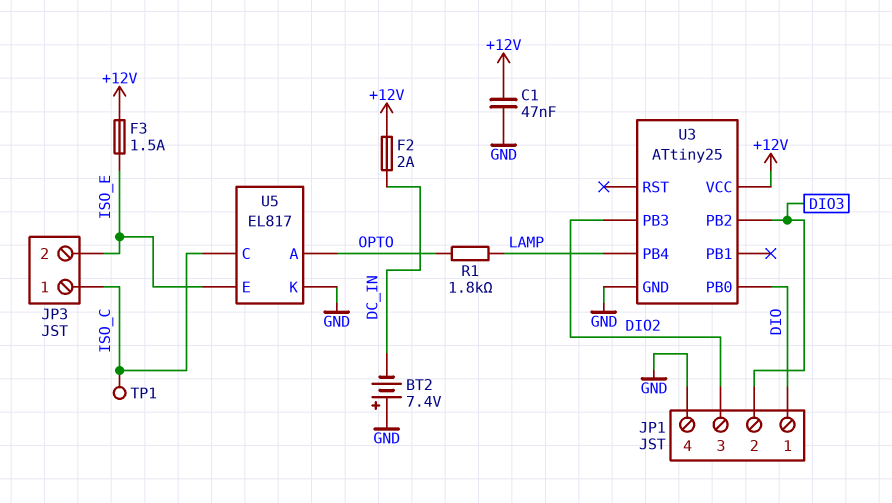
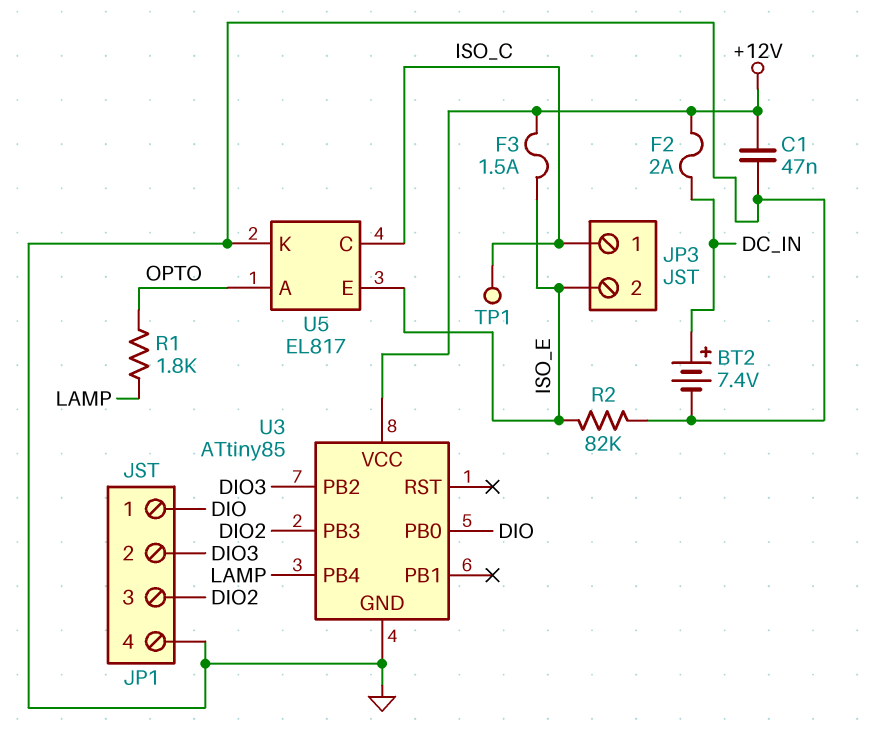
BT2: 7.4V (plus GND, minus DC_IN) -> 7.4V (plus DC_IN, minus GND)
R2: none -> 82k (GND, ISO_E)
U3: ATtiny25 -> ATtiny85

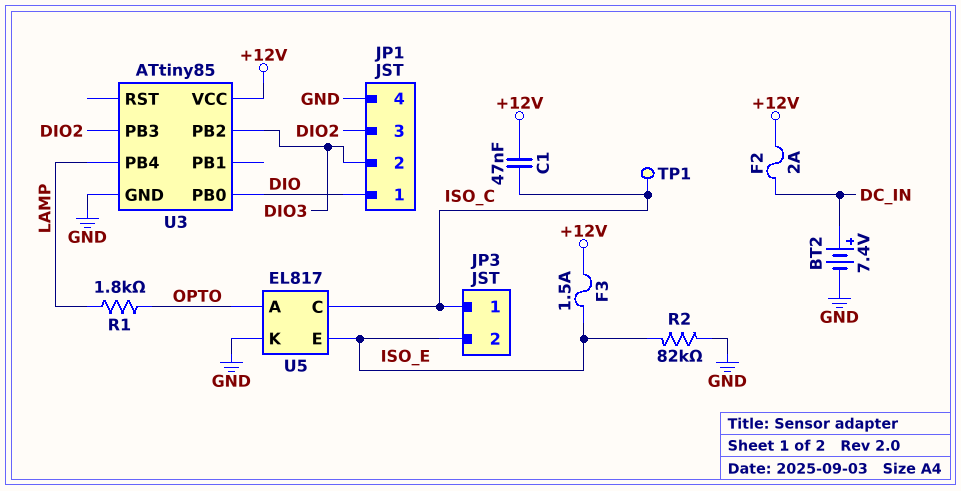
C1: 47nF (+12V, GND) -> 47nF (+12V, ISO_C)

